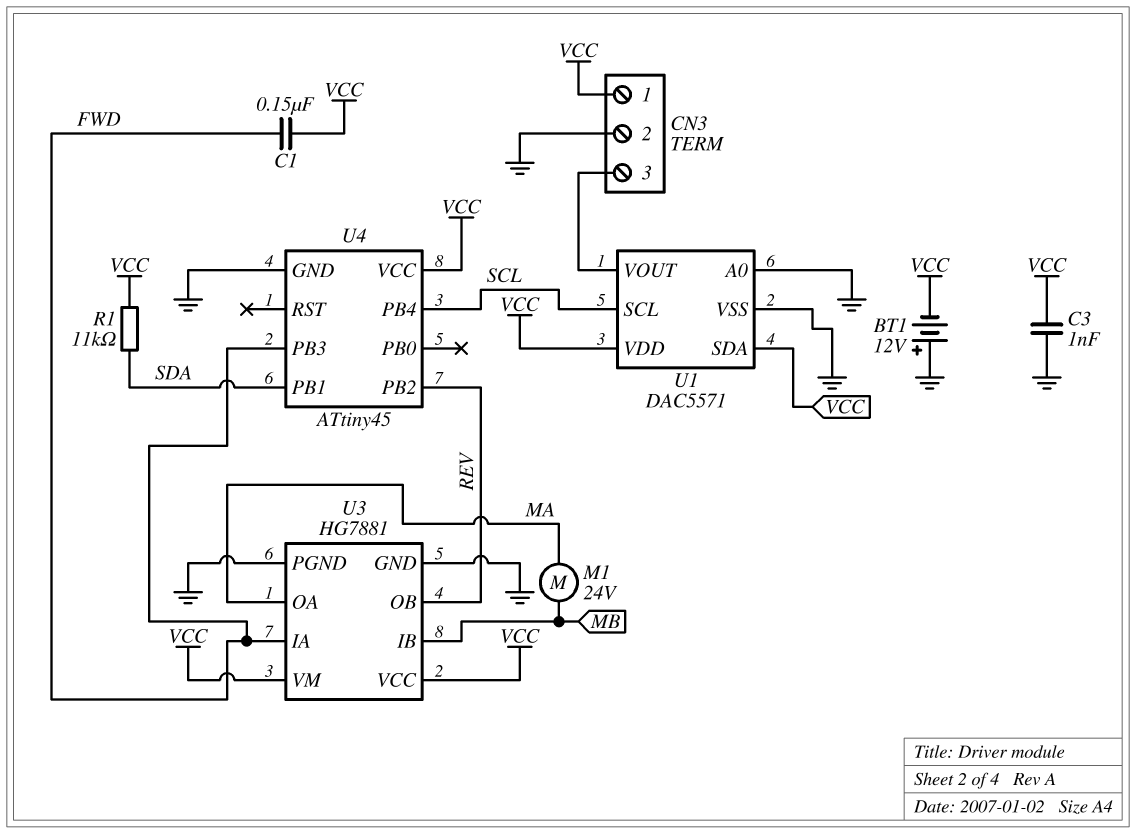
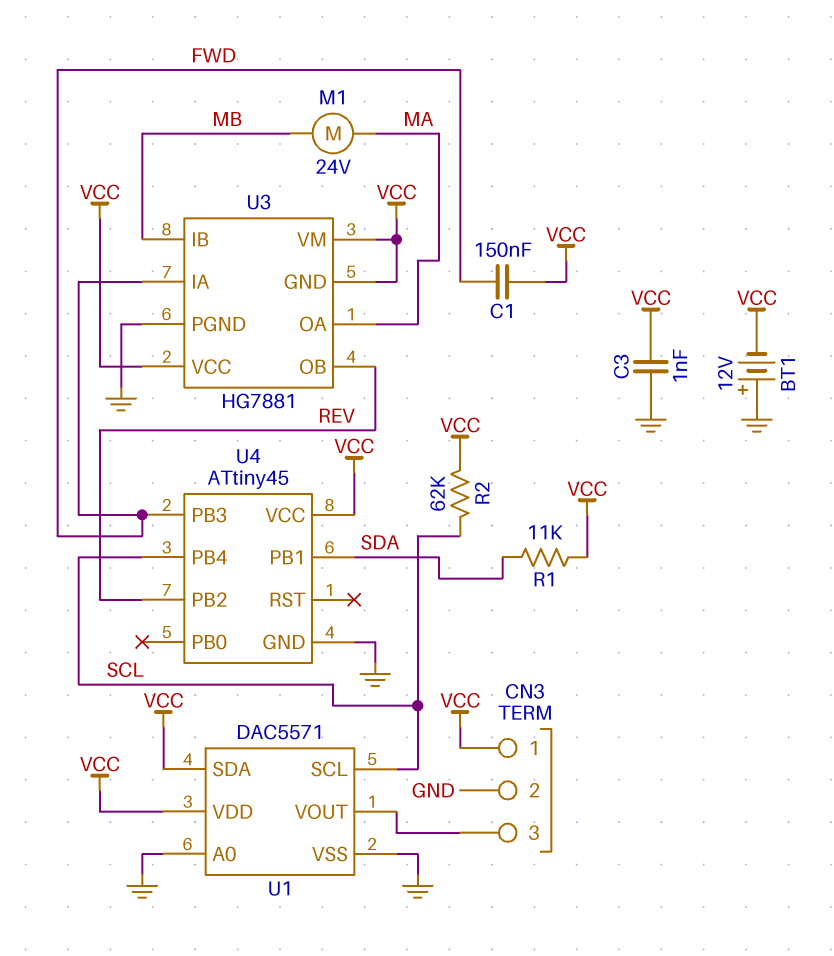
R2: none -> 62k (SCL, VCC)
U3 pin GND: GND -> VCC

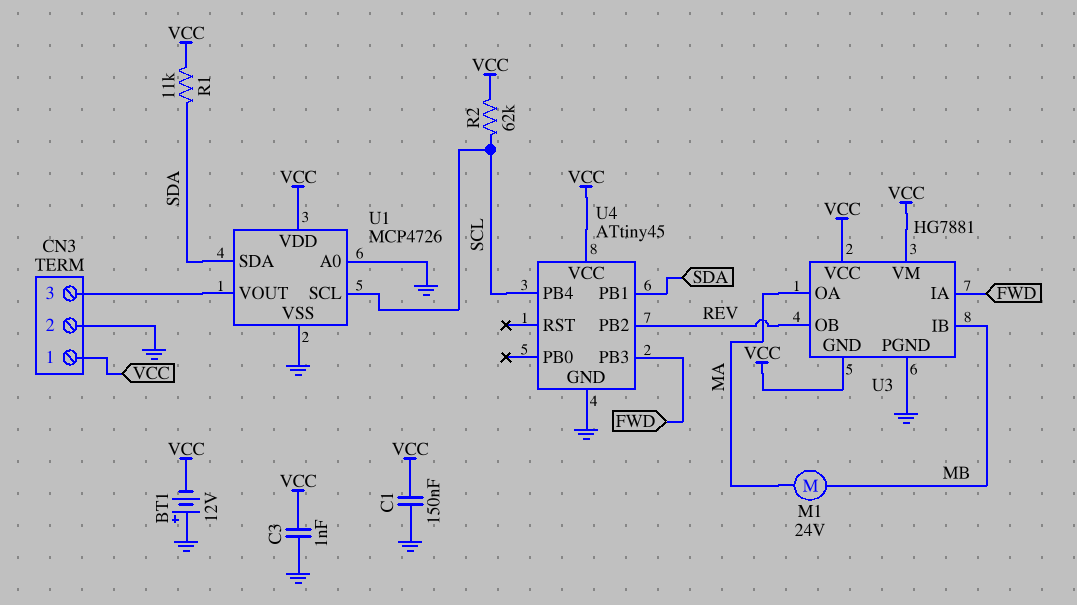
C1: 150nF (FWD, VCC) -> 150nF (GND, VCC)
U1: DAC5571 -> MCP4726
U1 pin SDA: VCC -> SDA

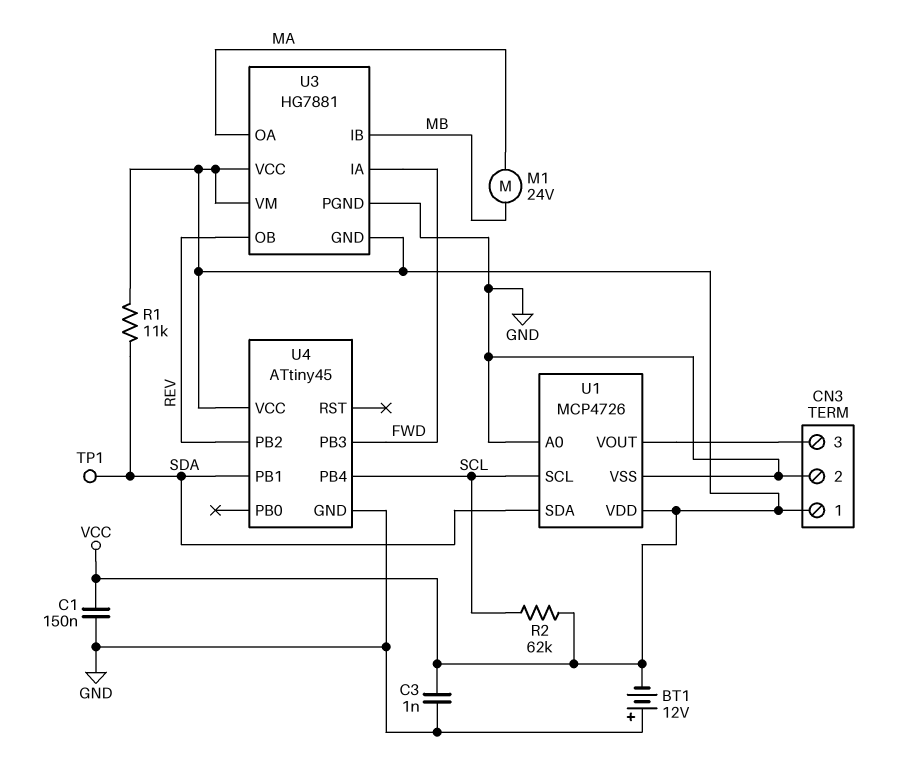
TP1: none -> test point (SDA)

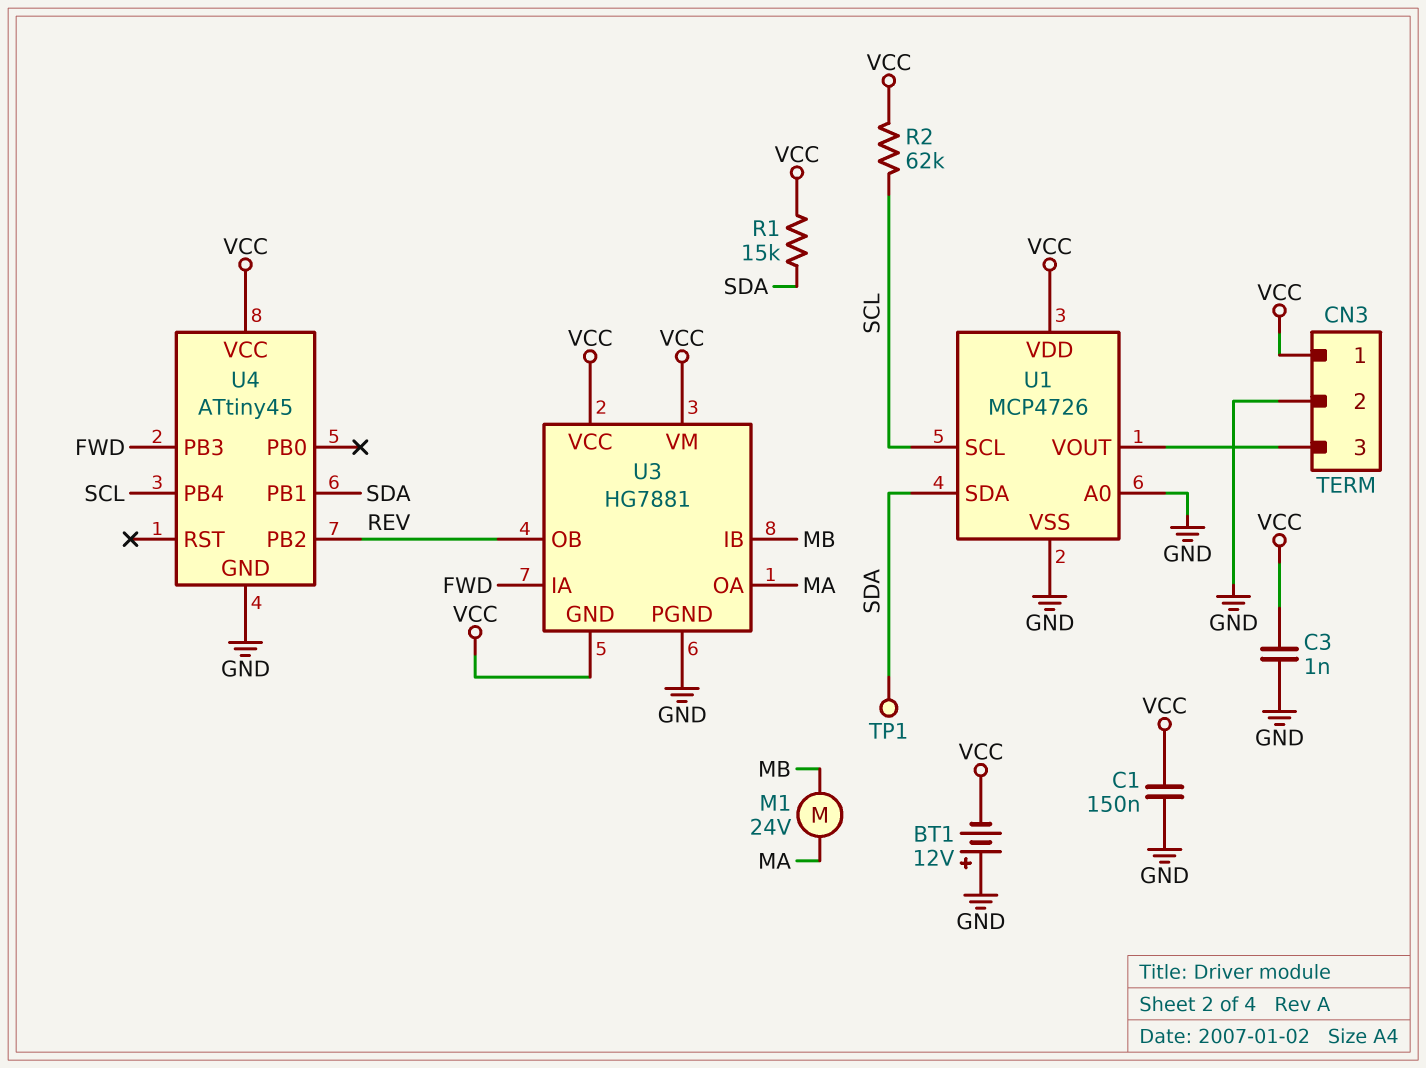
R1: 11k (SDA, VCC) -> 15k (SDA, VCC)

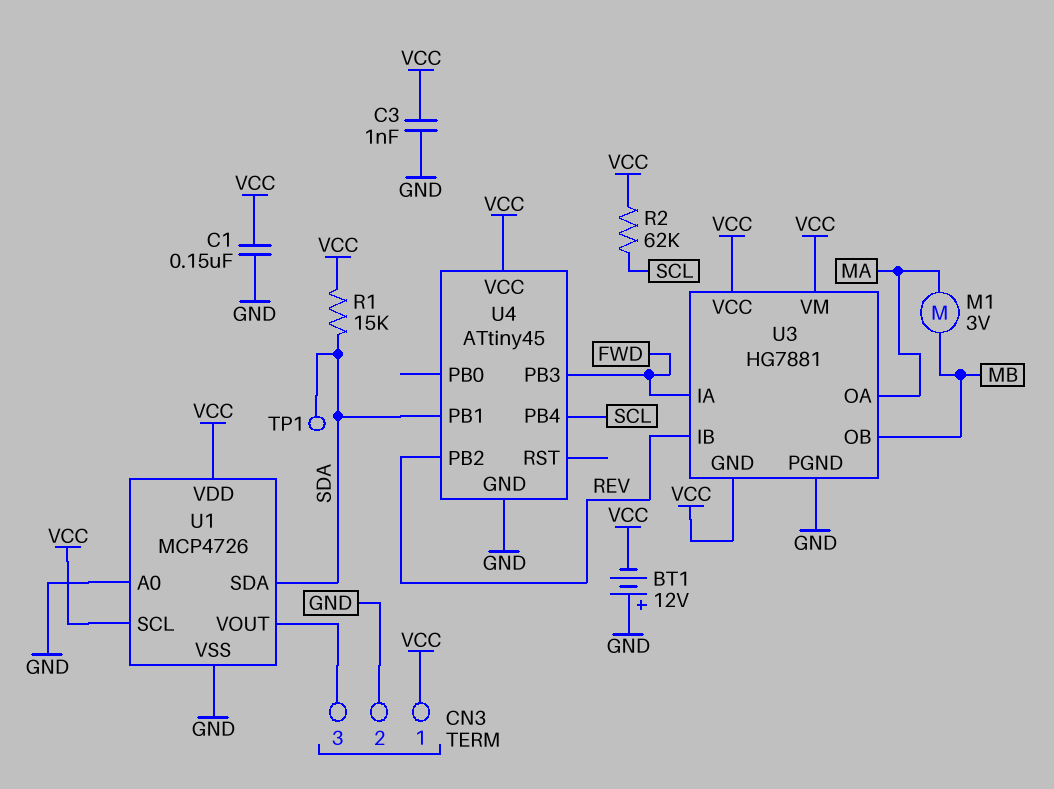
M1: motor 24V (MA, MB) -> motor 3V (MA, MB)
U1 pin SCL: SCL -> VCC
U3 pin IB: MB -> REV
U3 pin OB: REV -> MB

